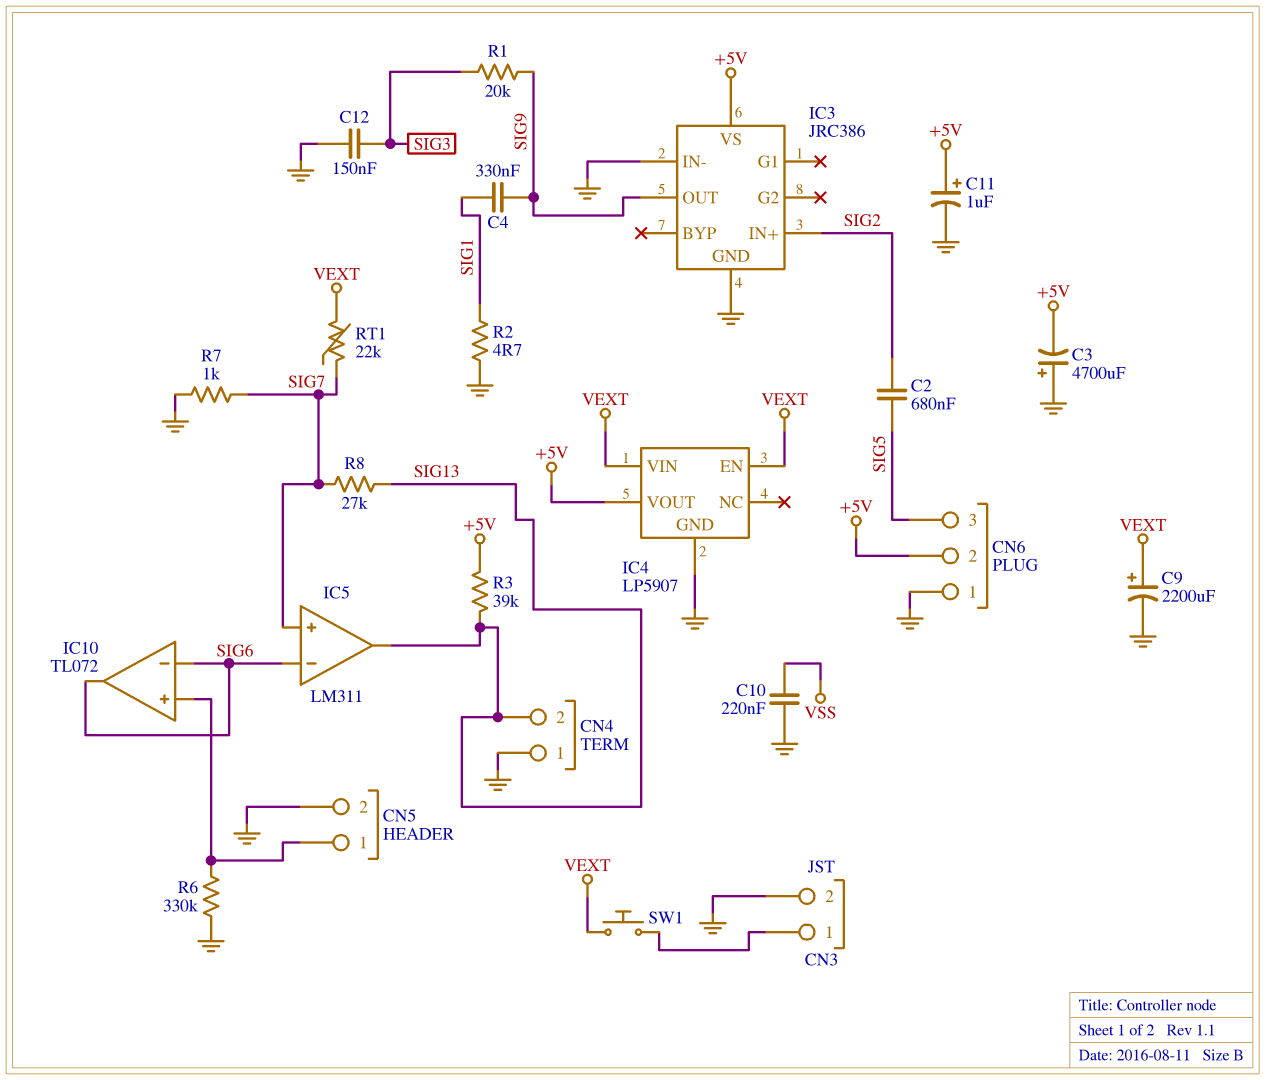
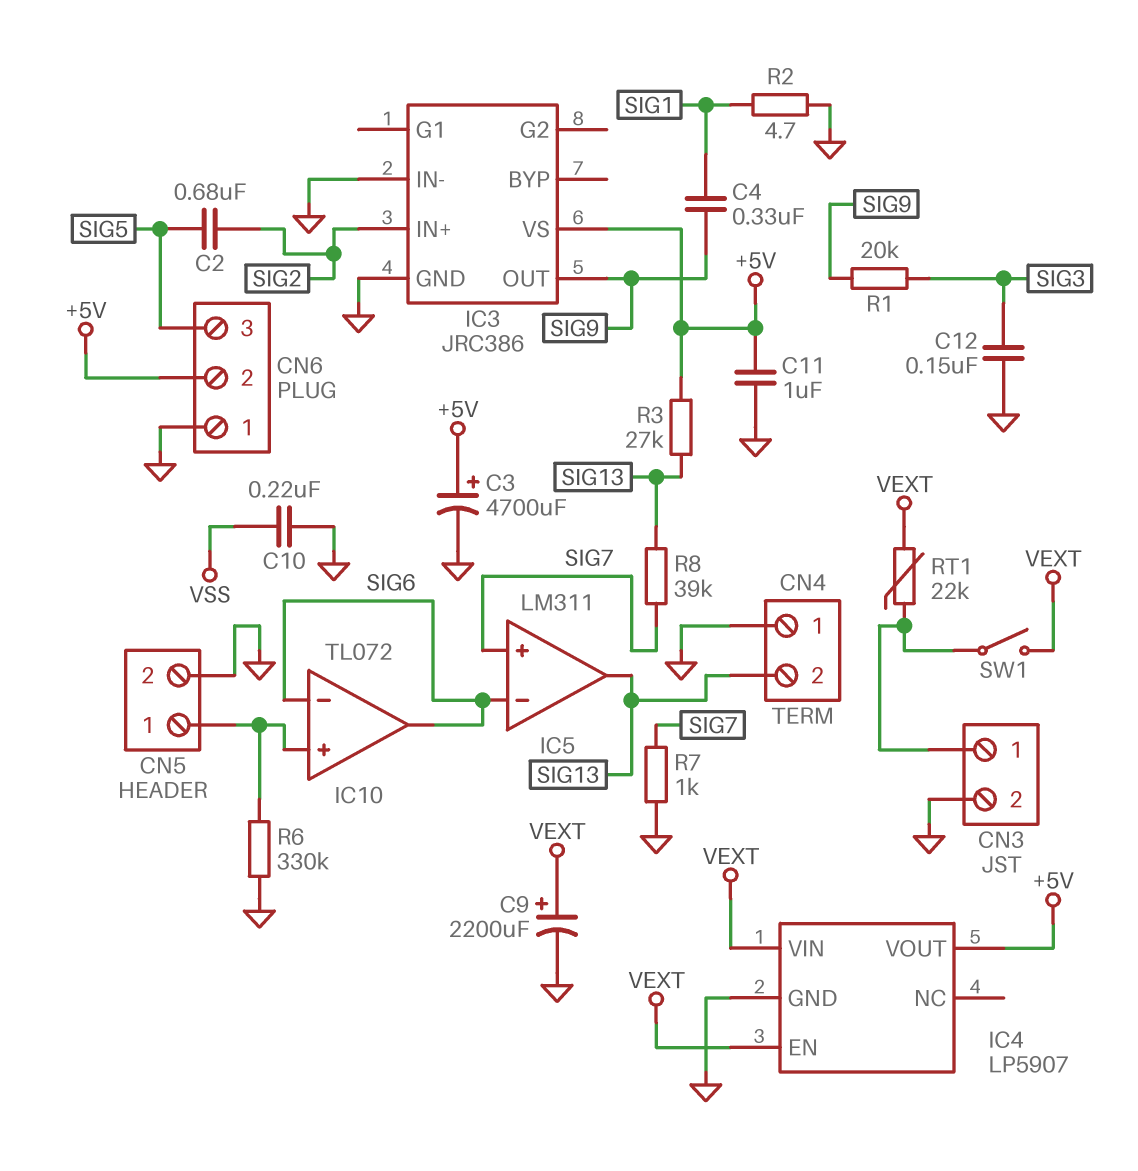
C3: 4700uF (plus GND, minus +5V) -> 4700uF (plus +5V, minus GND)
C11: 1uF (plus +5V, minus GND) -> 1uF (+5V, GND)
R3: 39k (+5V, SIG13) -> 27k (+5V, SIG13)
R8: 27k (SIG7, SIG13) -> 39k (SIG7, SIG13)
RT1: 22k (SIG7, VEXT) -> 22k (CN3/1, VEXT)
SW1: button (CN3/1, VEXT) -> switch (CN3/1, VEXT)

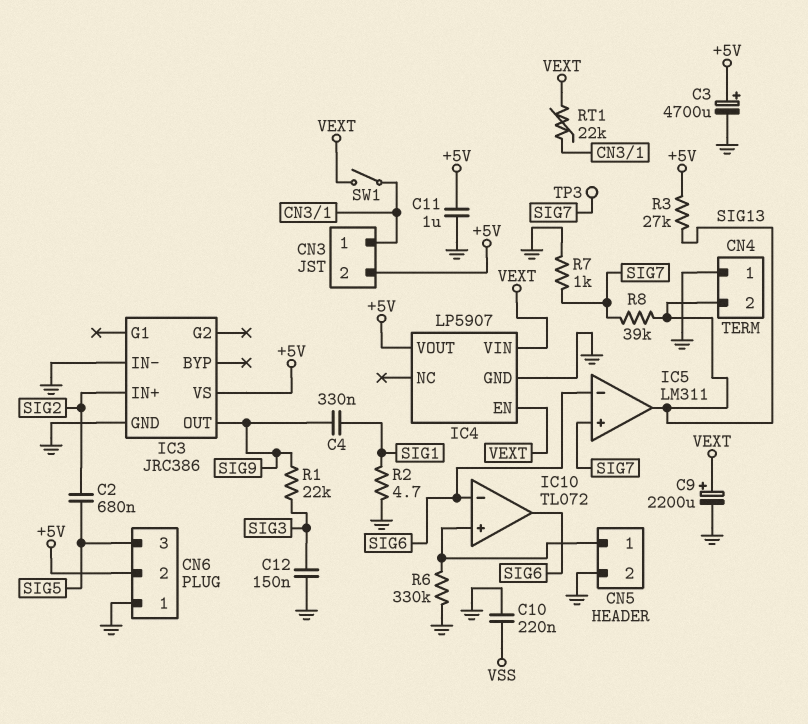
CN3 pin 2: GND -> +5V
R1: 20k (SIG3, SIG9) -> 22k (SIG3, SIG9)
TP3: none -> test point (SIG7)

